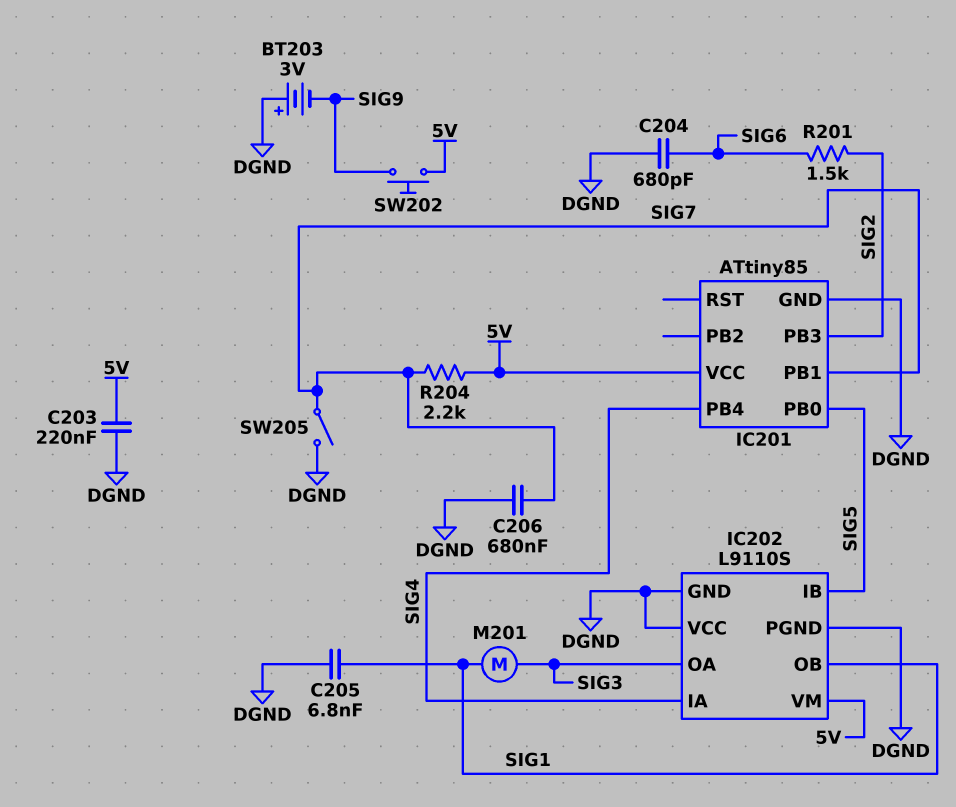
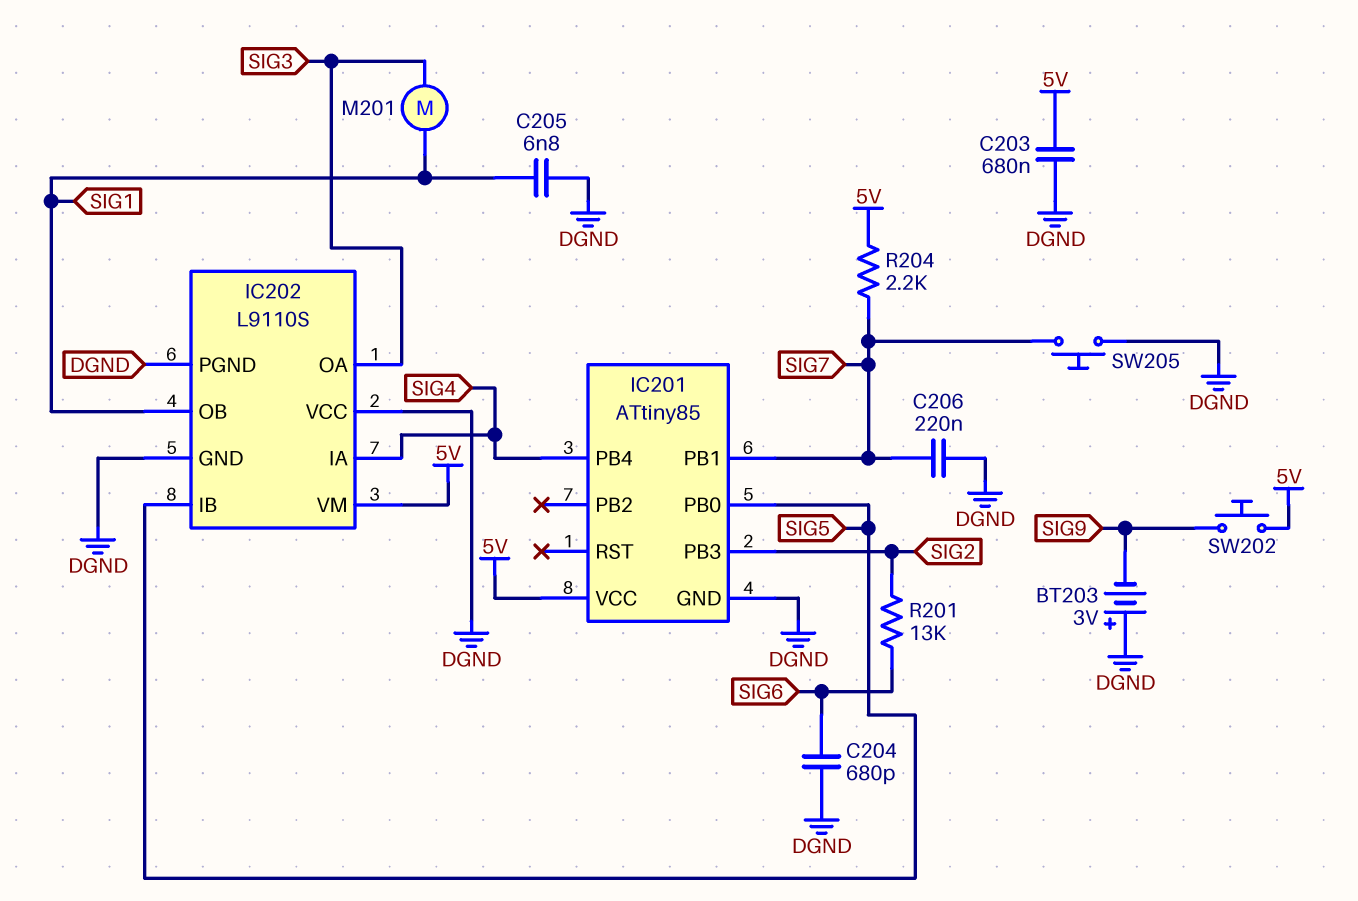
C203: 220nF (5V, DGND) -> 680nF (5V, DGND)
C206: 680nF (DGND, SIG7) -> 220nF (DGND, SIG7)
R201: 1.5k (SIG2, SIG6) -> 13k (SIG2, SIG6)
SW205: switch (DGND, SIG7) -> button (DGND, SIG7)

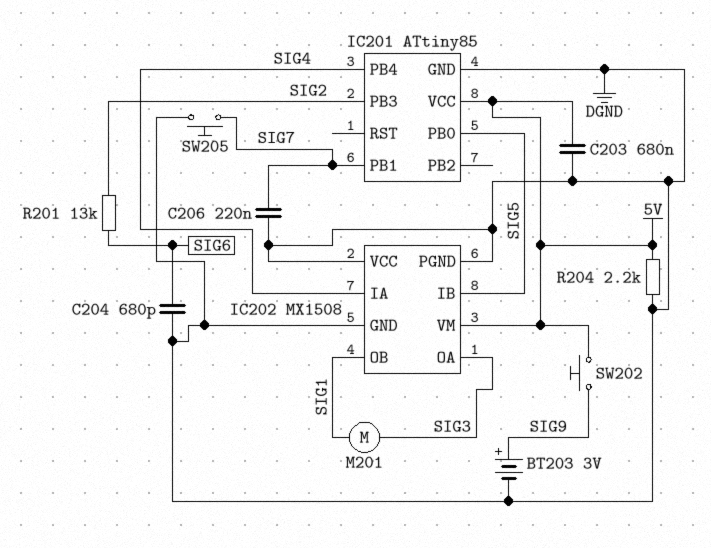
BT203: 3V (plus DGND, minus SIG9) -> 3V (plus SIG9, minus DGND)
C205: 6.8nF (DGND, SIG1) -> none
IC202: L9110S -> MX1508
R204: 2.2k (5V, SIG7) -> 2.2k (5V, DGND)

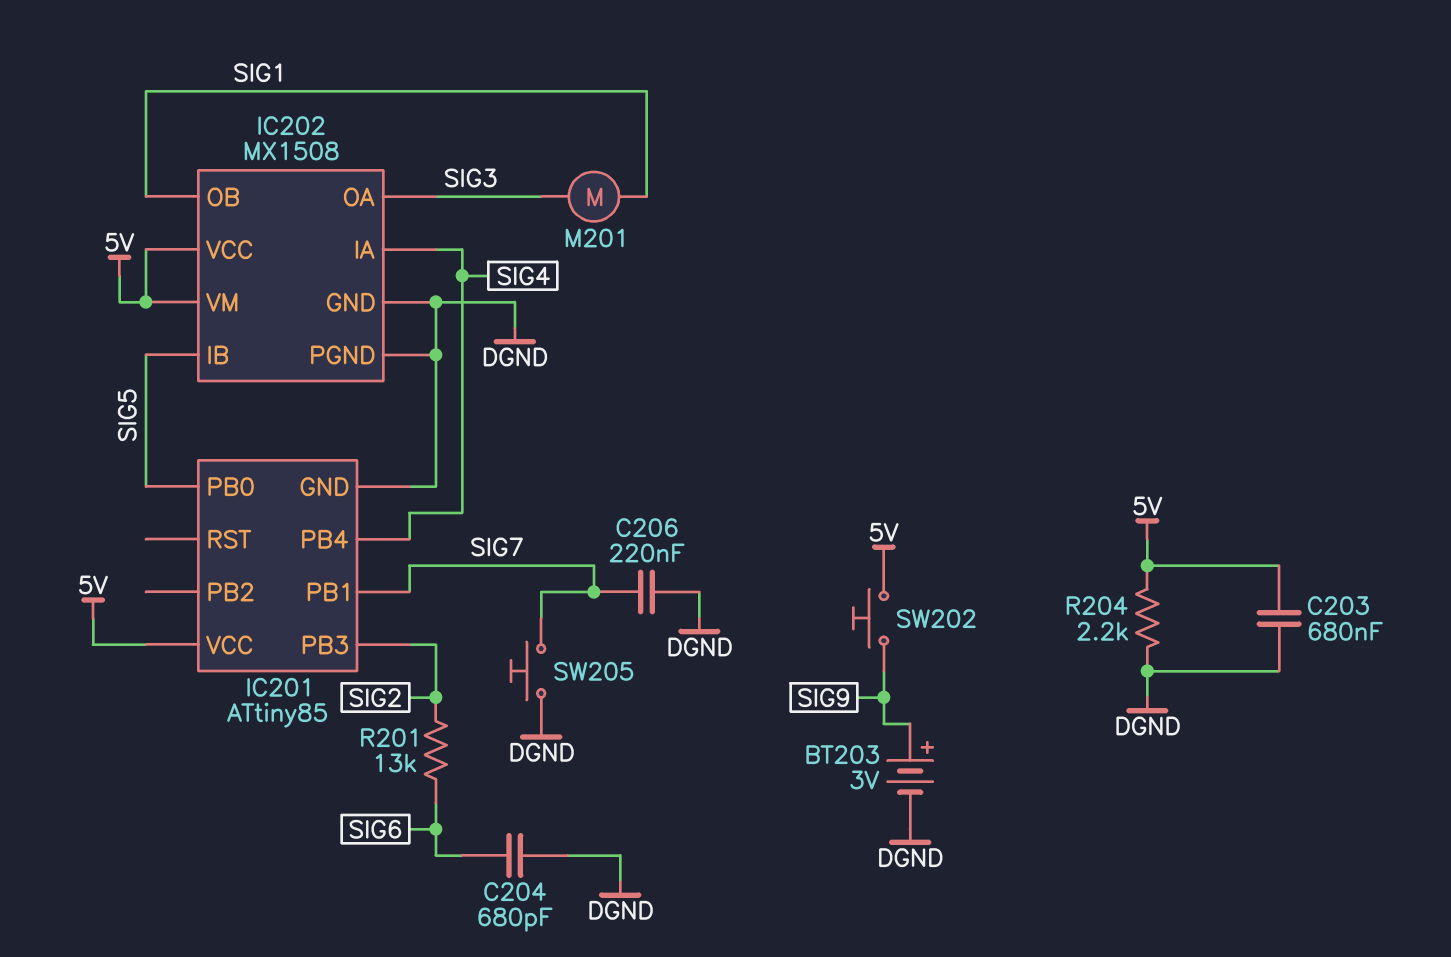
IC202 pin VCC: DGND -> 5V

